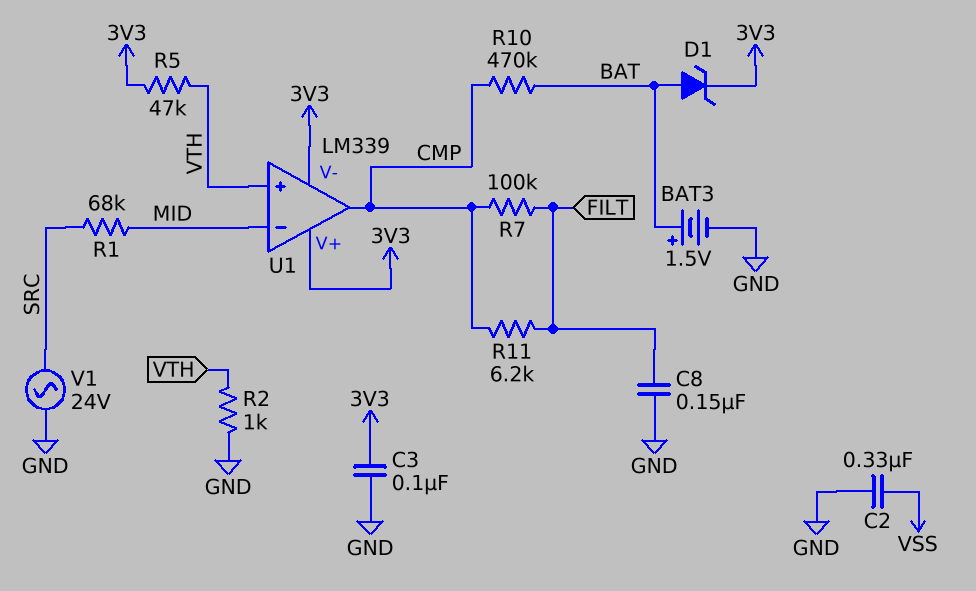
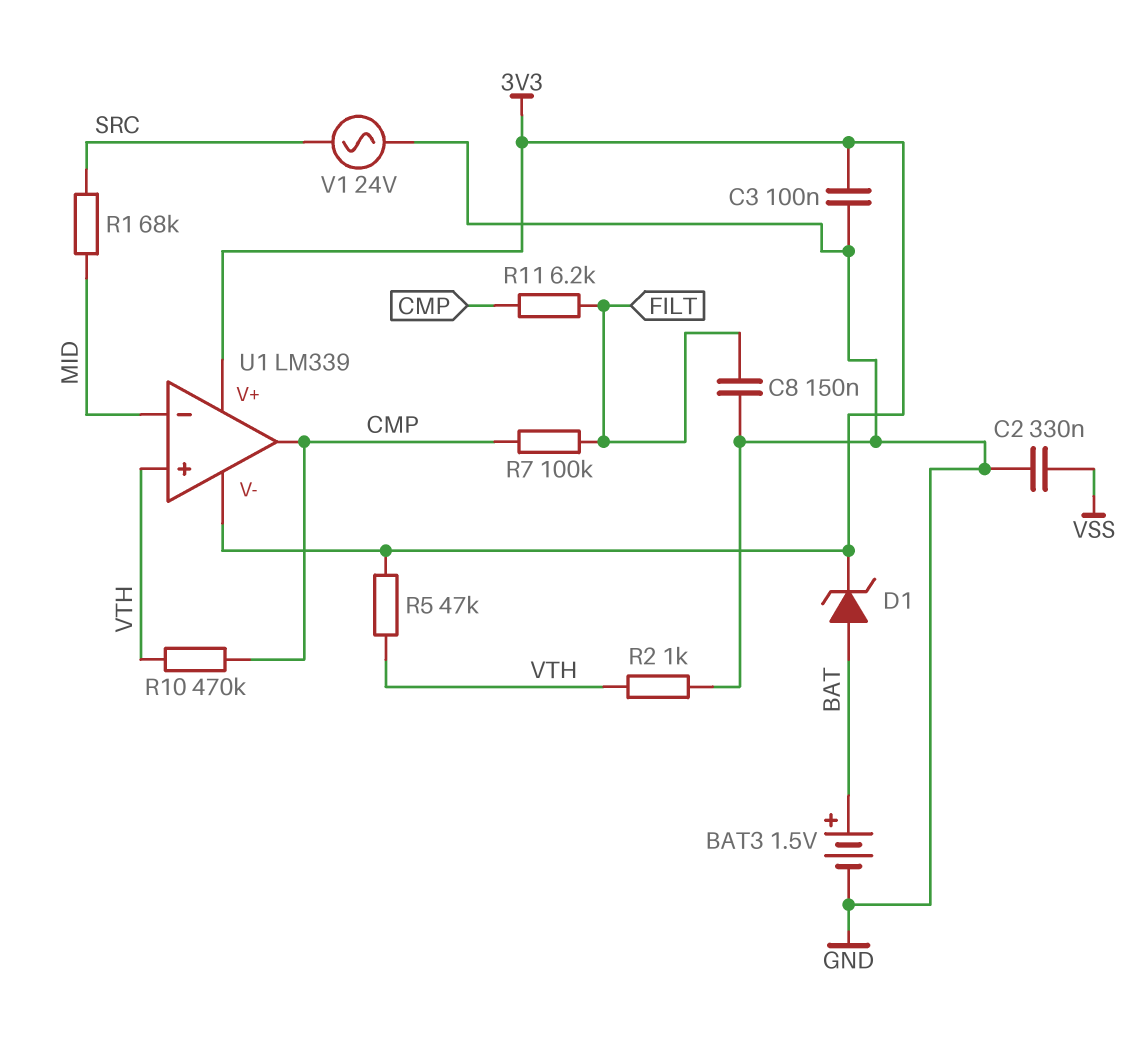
R10: 470k (BAT, CMP) -> 470k (CMP, VTH)

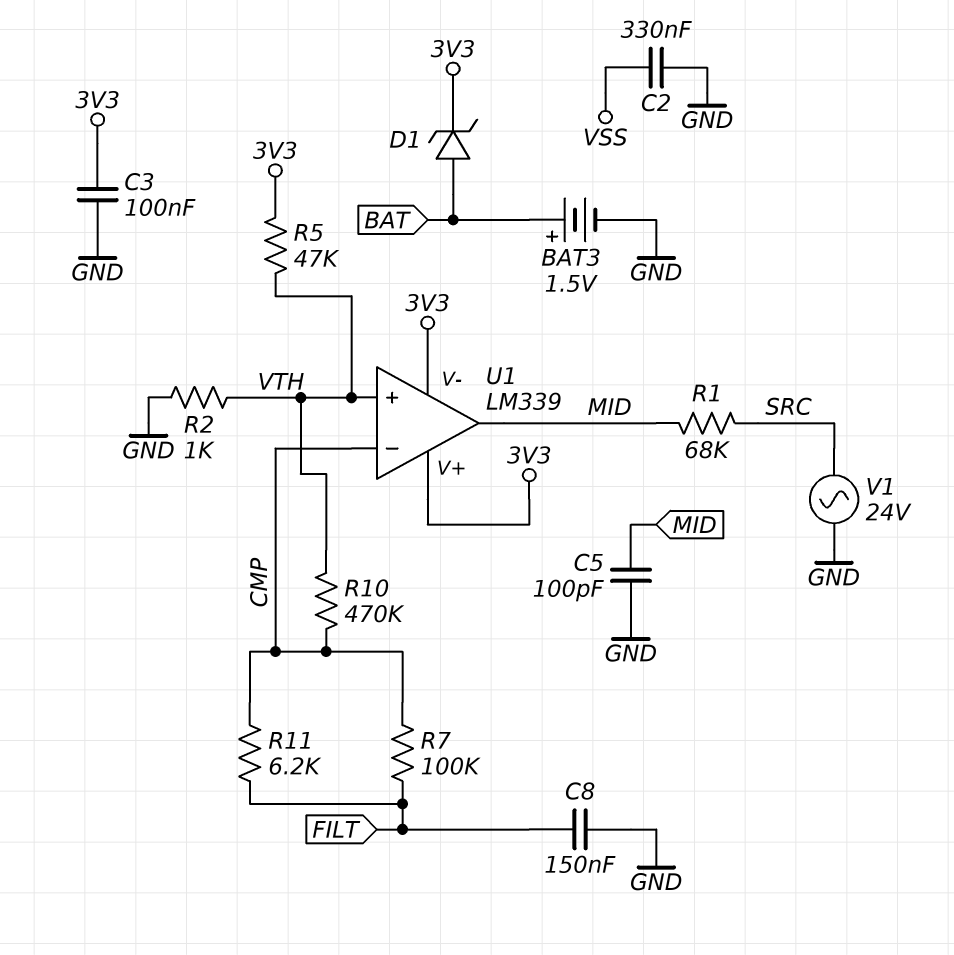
C5: none -> 100pF (GND, MID)
U1 pin in-: MID -> CMP
U1 pin out: CMP -> MID

